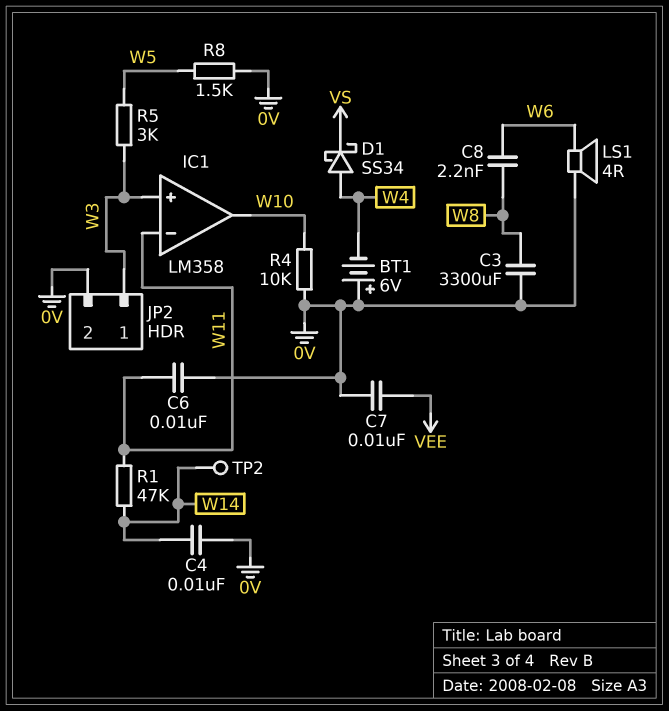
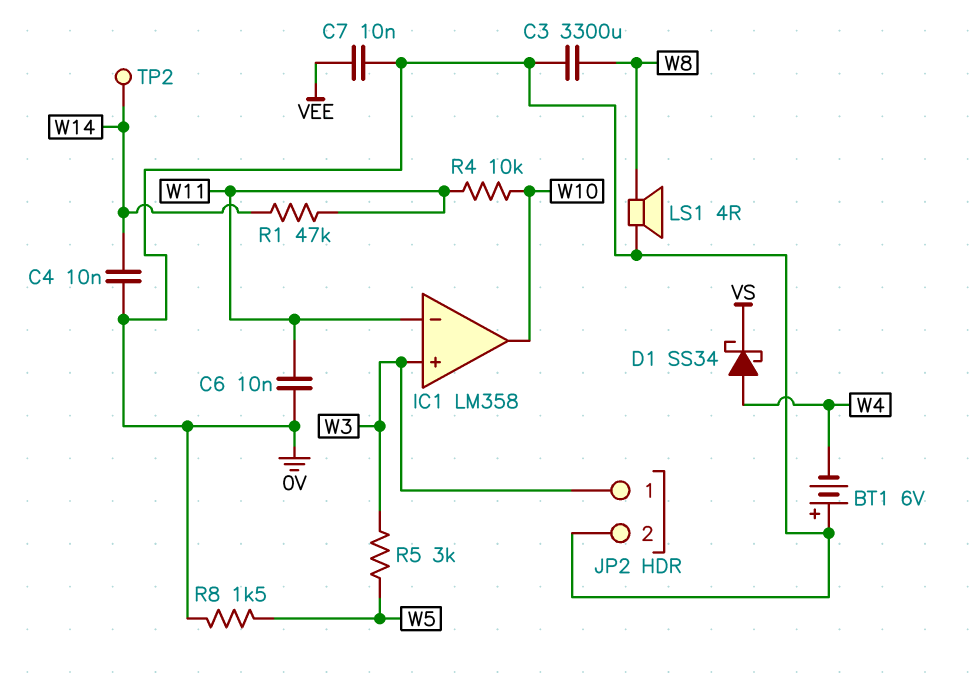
C8: 2.2nF (W6, W8) -> none
LS1: speaker 4R (0V, W6) -> speaker 4R (0V, W8)
R4: 10k (0V, W10) -> 10k (W10, W11)

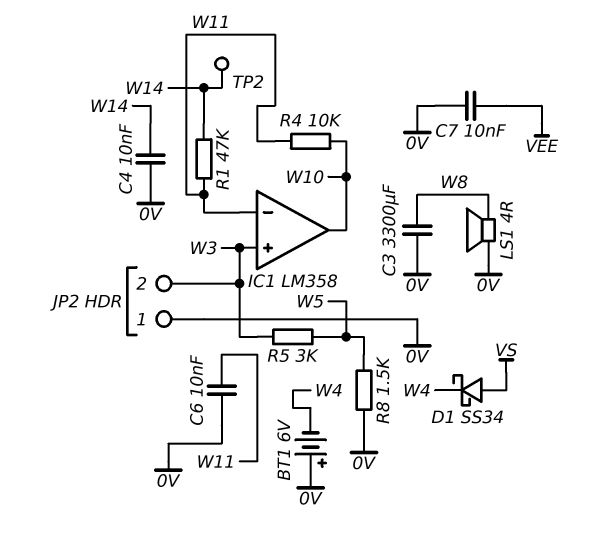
D1: schottky SS34 (A W4, K VS) -> schottky SS34 (A VS, K W4)
JP2 pin 1: W3 -> 0V
JP2 pin 2: 0V -> W3

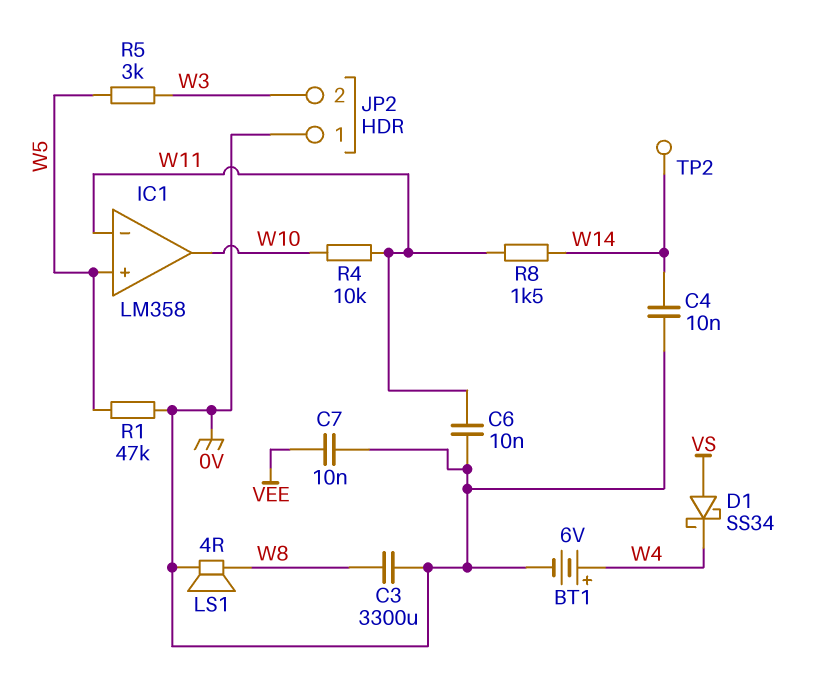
BT1: 6V (plus 0V, minus W4) -> 6V (plus W4, minus 0V)
IC1 pin in+: W3 -> W5
R1: 47k (W11, W14) -> 47k (0V, W5)
R8: 1.5k (0V, W5) -> 1.5k (W11, W14)

